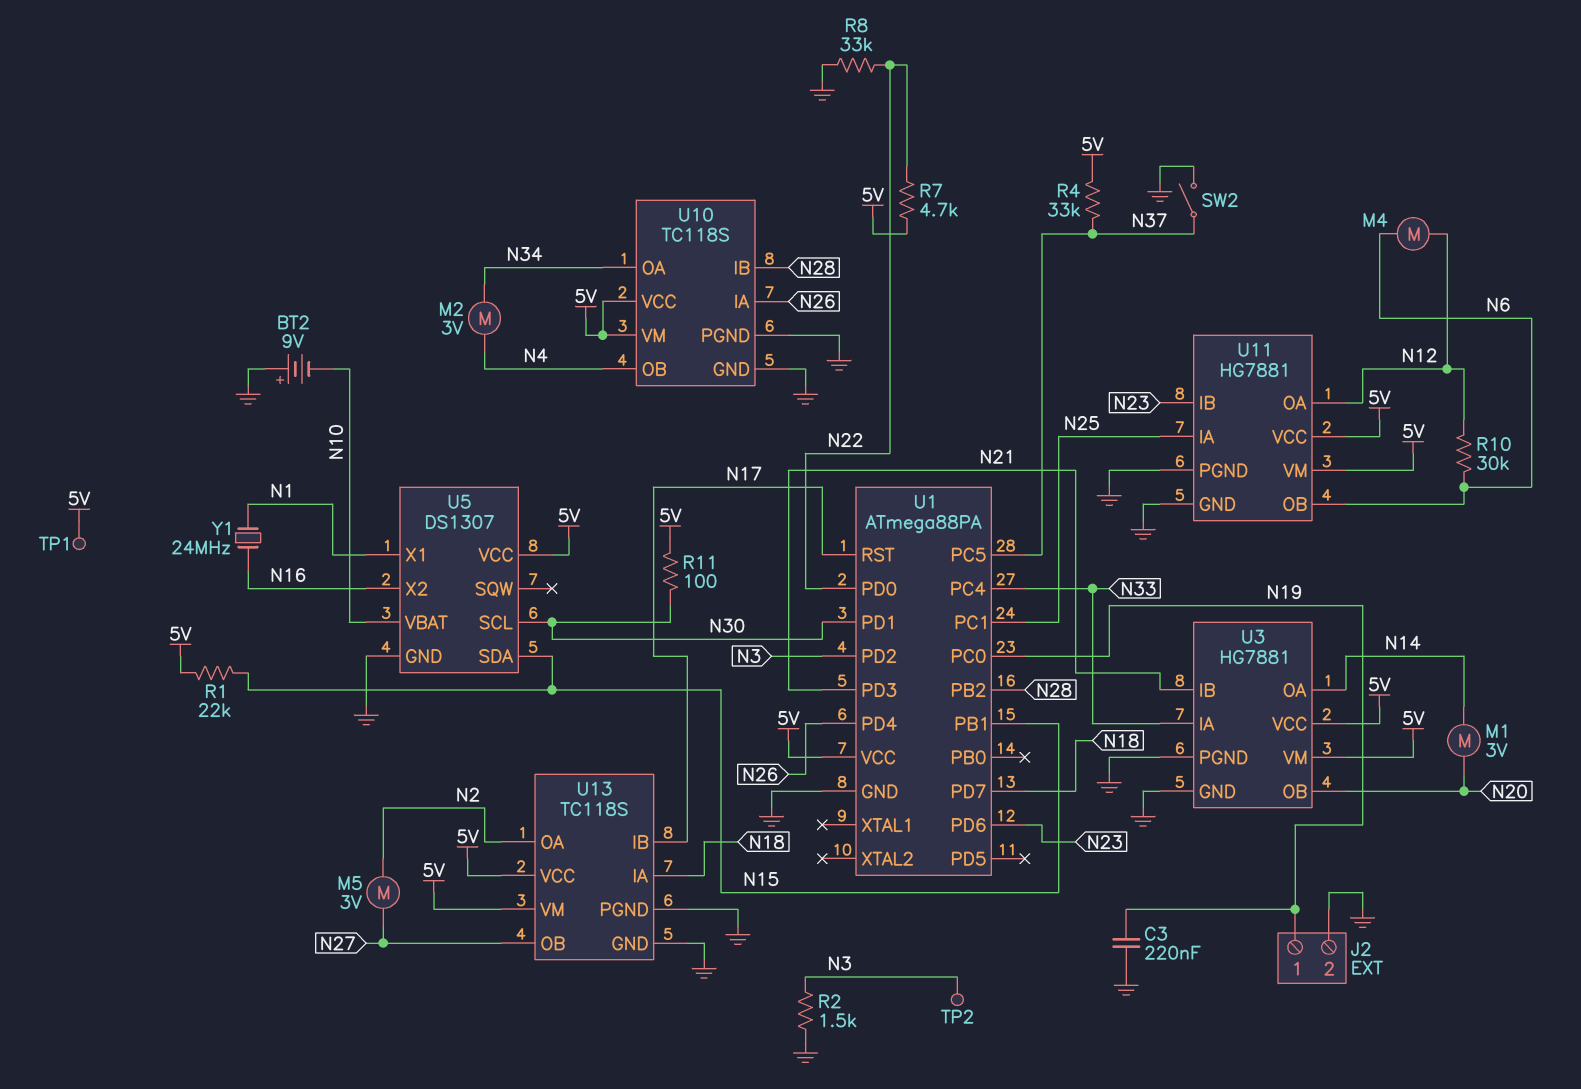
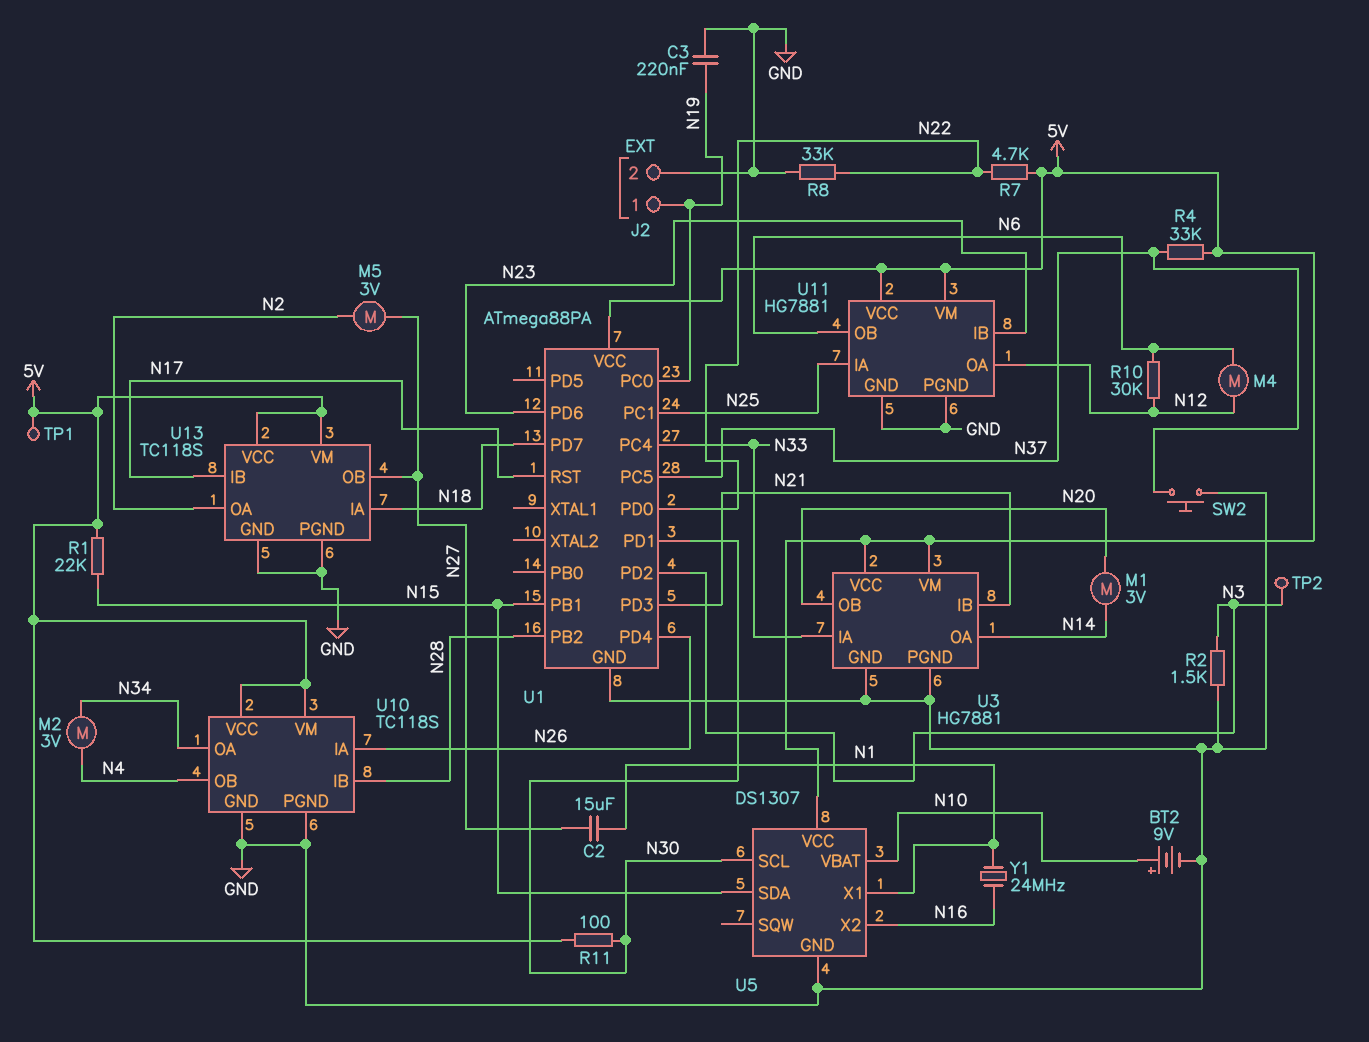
BT2: 9V (plus GND, minus N10) -> 9V (plus N10, minus GND)
C2: none -> 15uF (N1, N27)
SW2: switch (GND, N37) -> button (GND, N37)

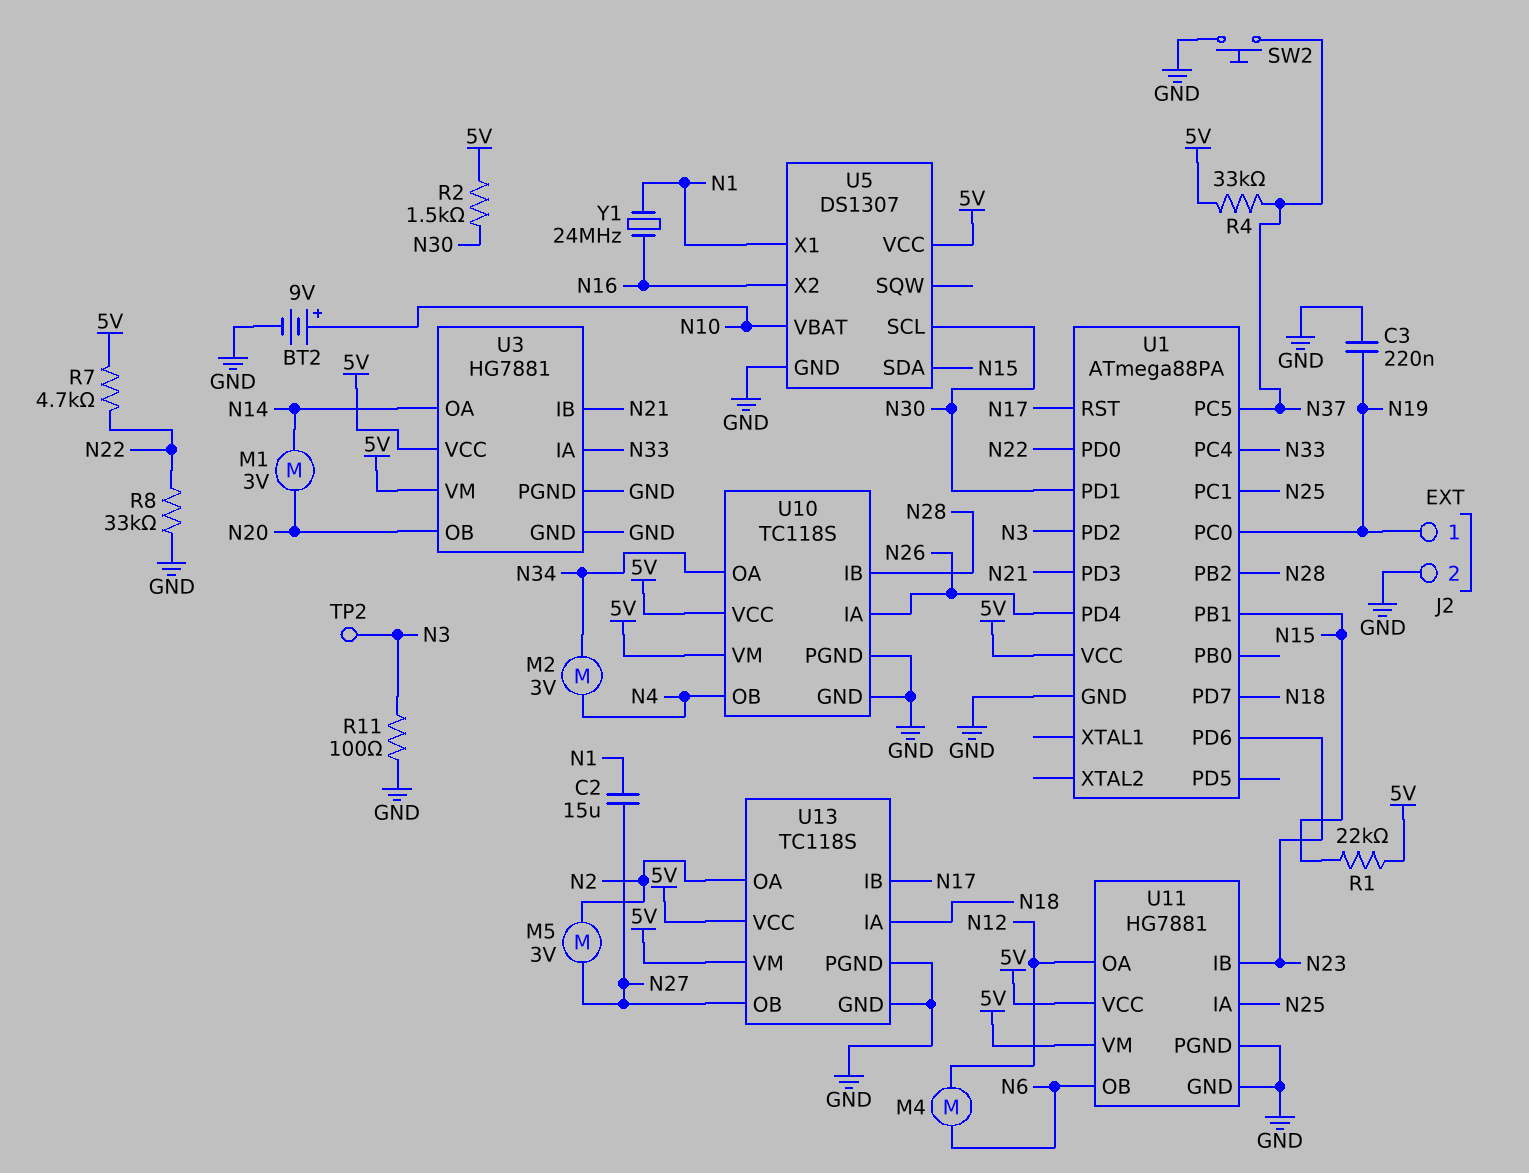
R2: 1.5k (GND, N3) -> 1.5k (5V, N30)
R10: 30k (N6, N12) -> none
R11: 100 (5V, N30) -> 100 (GND, N3)
TP1: test point (5V) -> none

